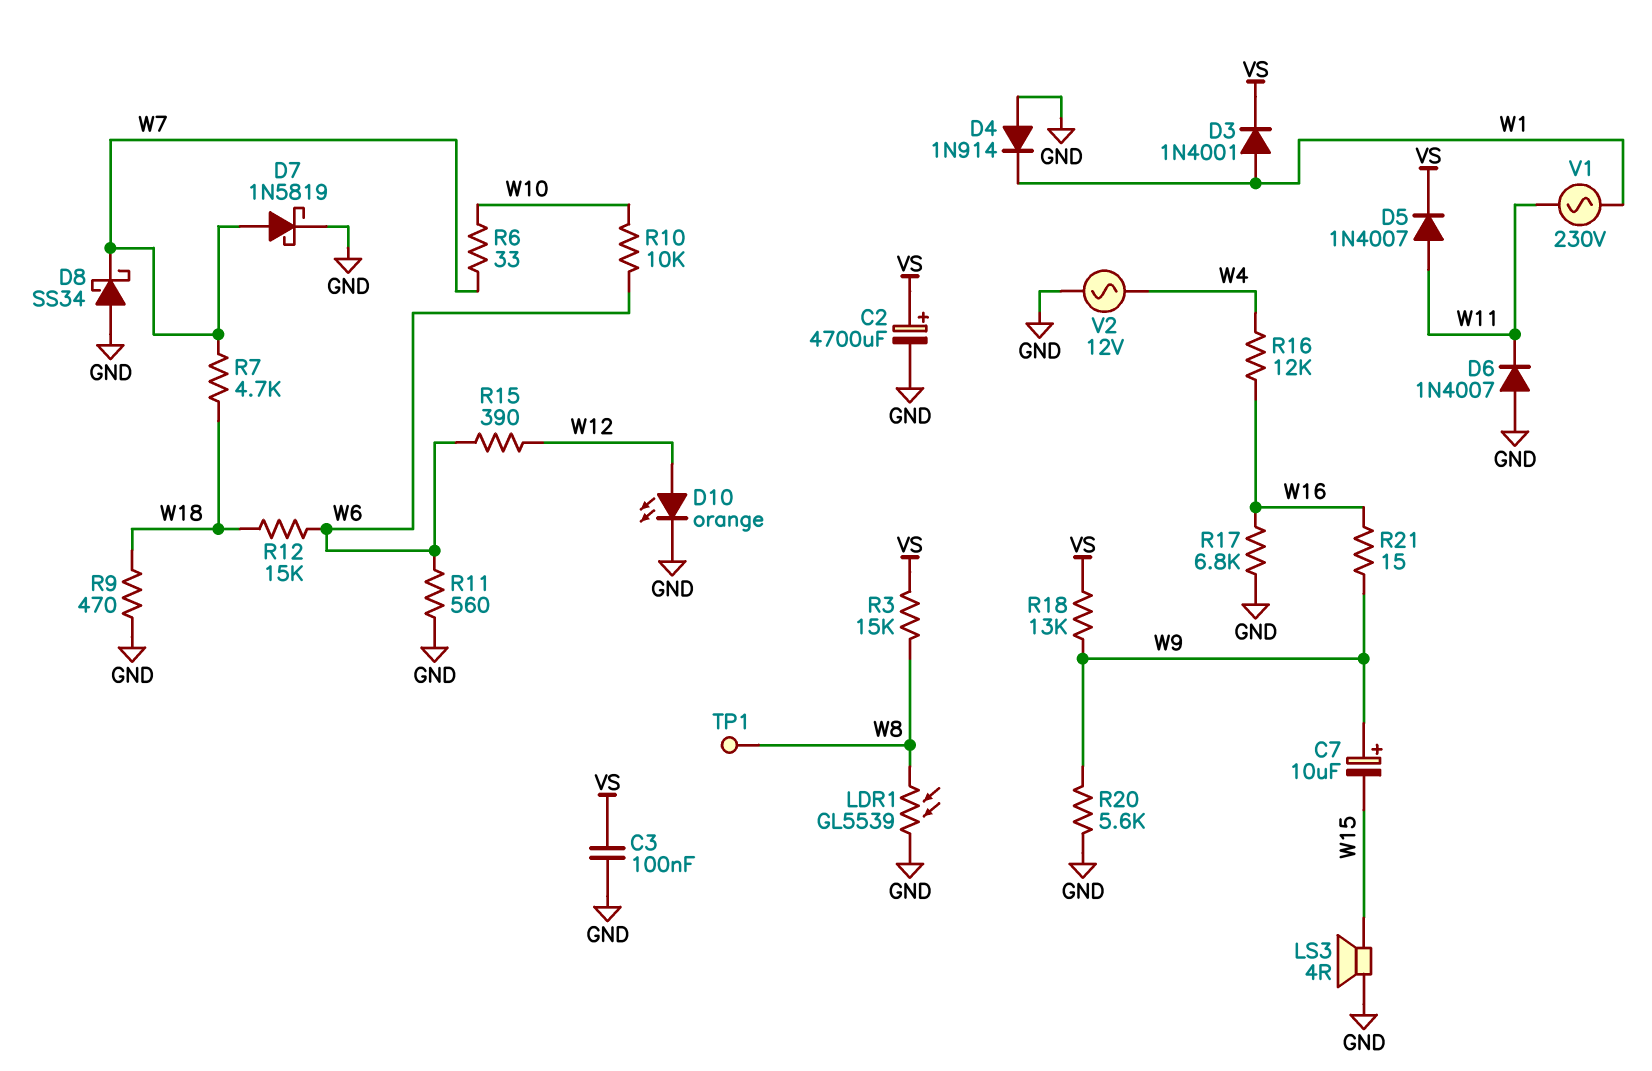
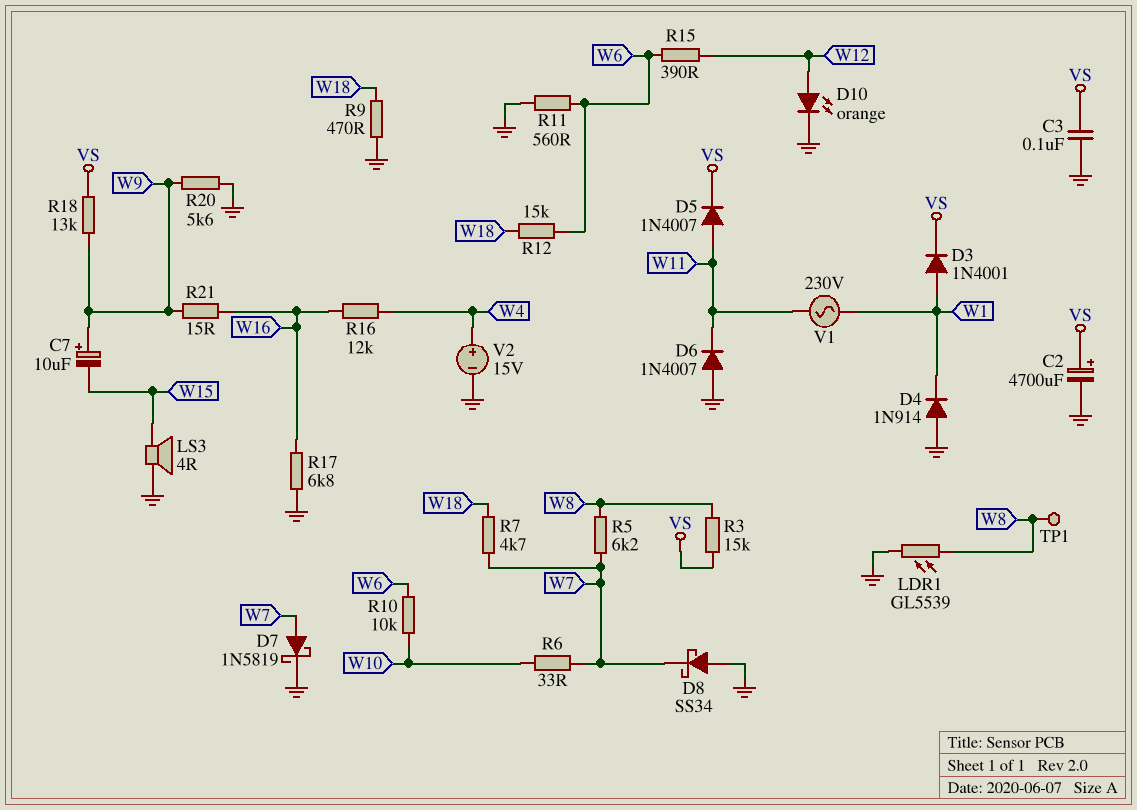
R5: none -> 6.2k (W7, W8)
V2: AC 12V (GND, W4) -> 15V (plus W4, minus GND)

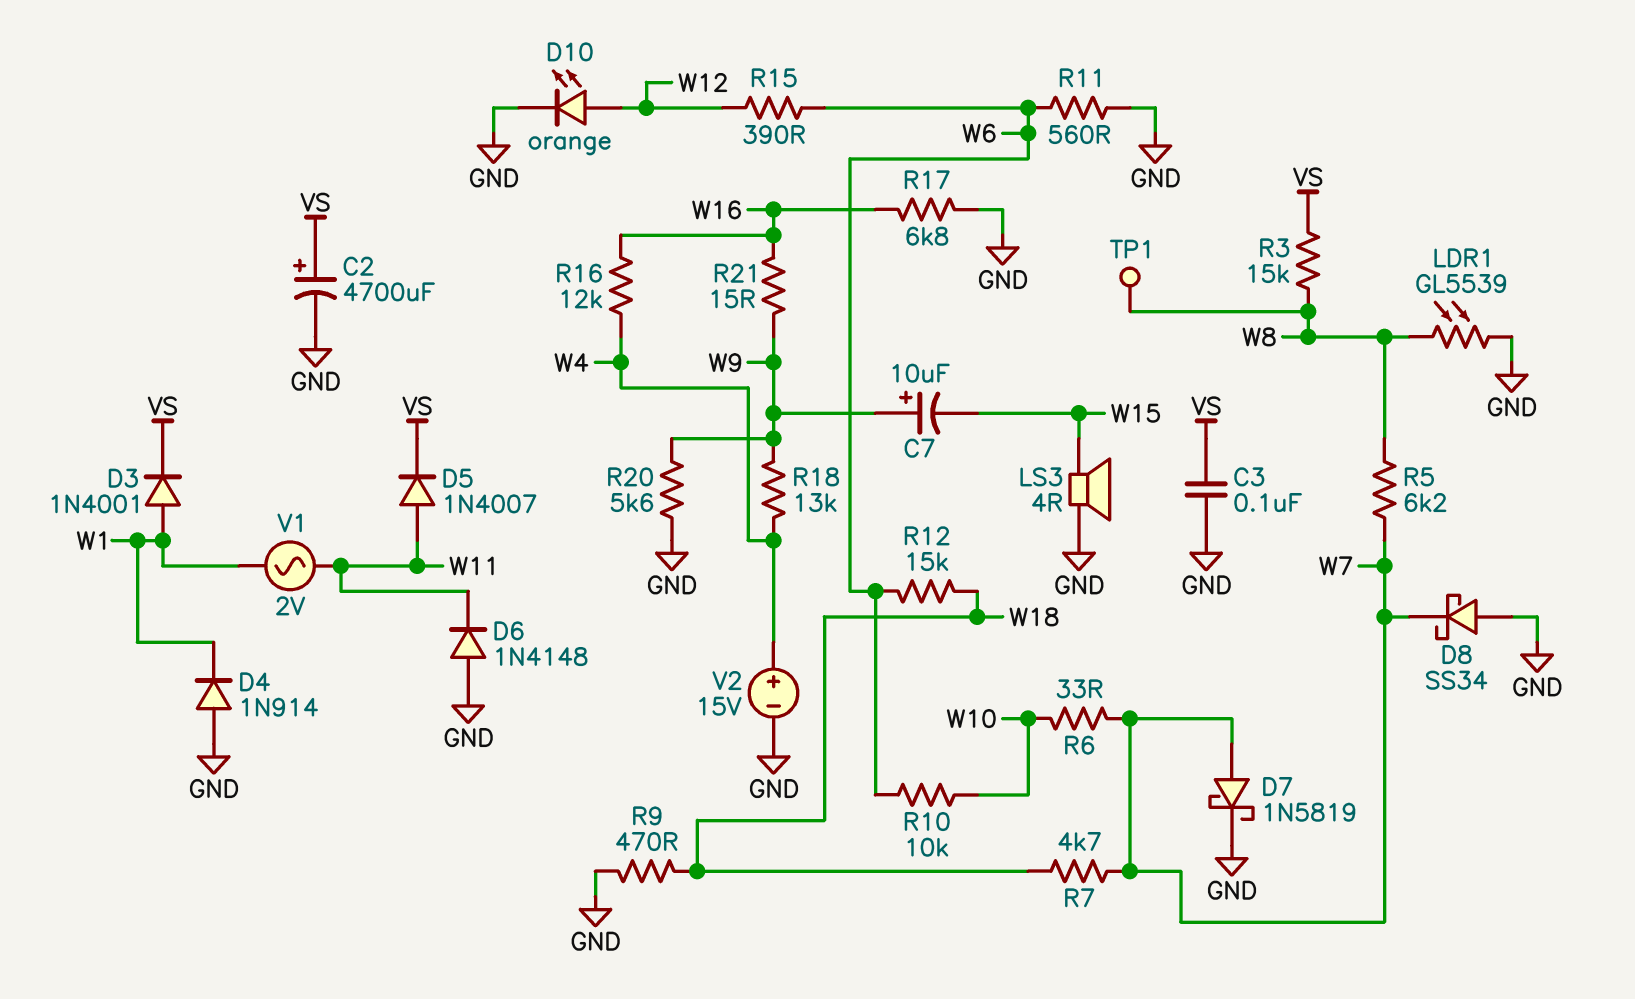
D6: diode 1N4007 (A GND, K W11) -> diode 1N4148 (A GND, K W11)
R18: 13k (VS, W9) -> 13k (W4, W9)
V1: AC 230V (W1, W11) -> AC 2V (W1, W11)

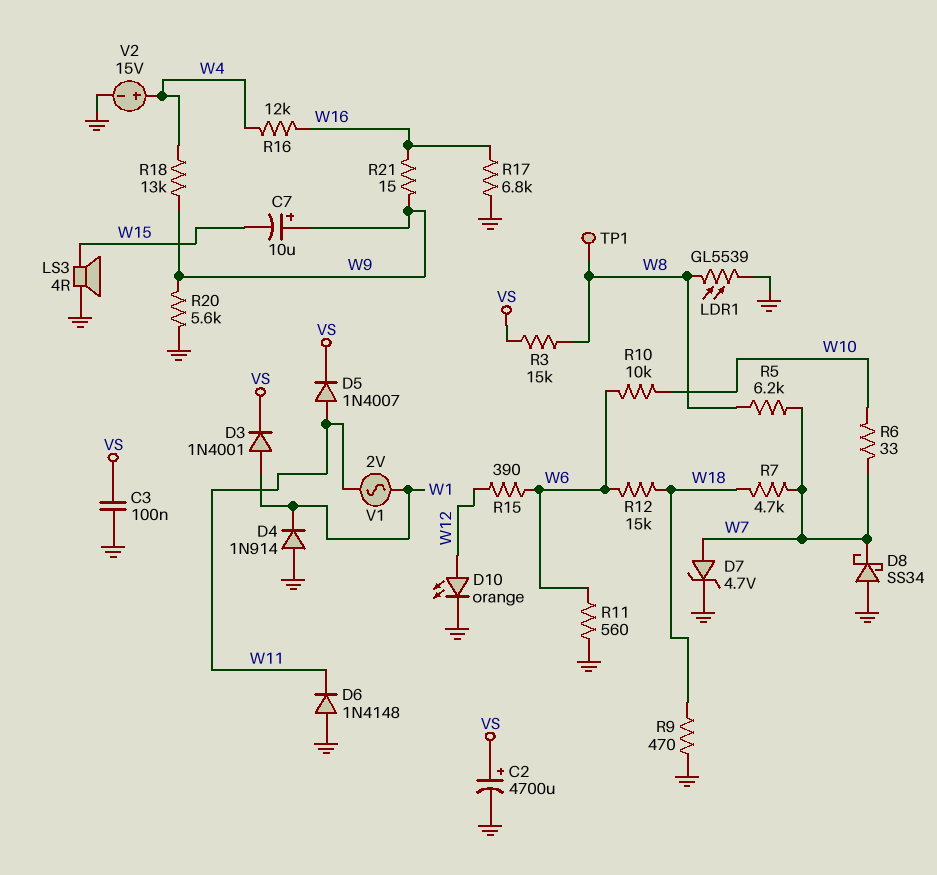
D7: schottky 1N5819 (A W7, K GND) -> zener 4.7V (A W7, K GND)

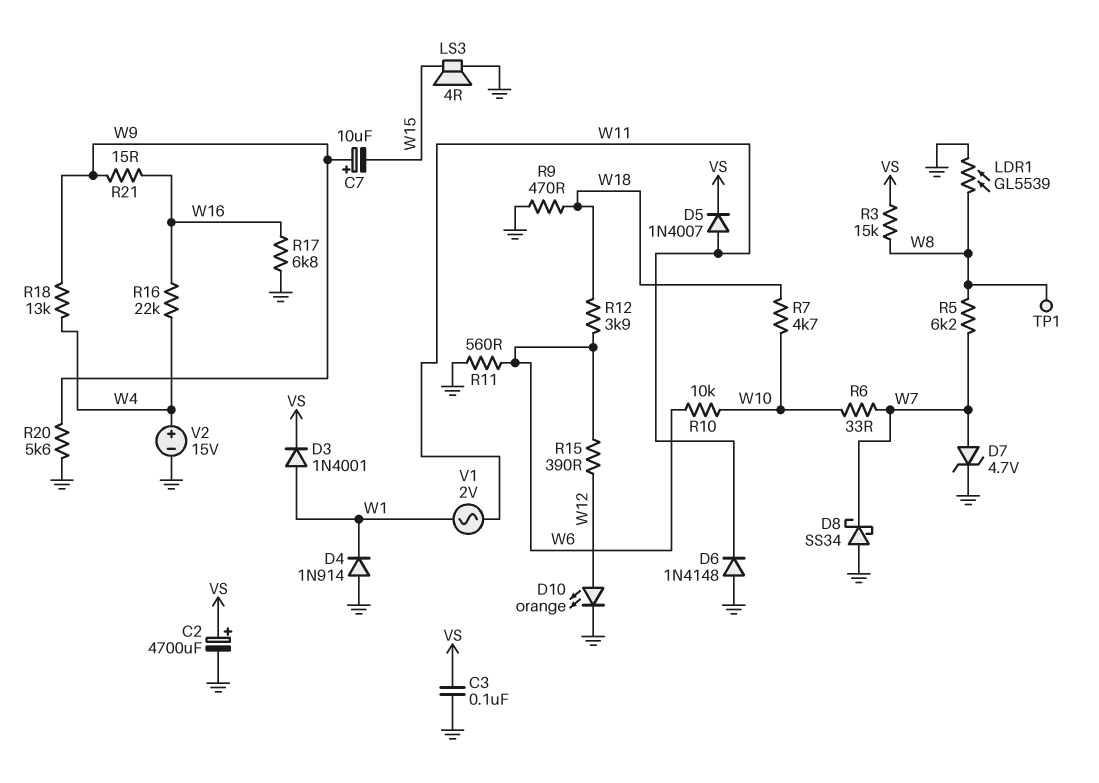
R7: 4.7k (W7, W18) -> 4.7k (W10, W18)
R12: 15k (W6, W18) -> 3.9k (W6, W18)
R16: 12k (W4, W16) -> 22k (W4, W16)

